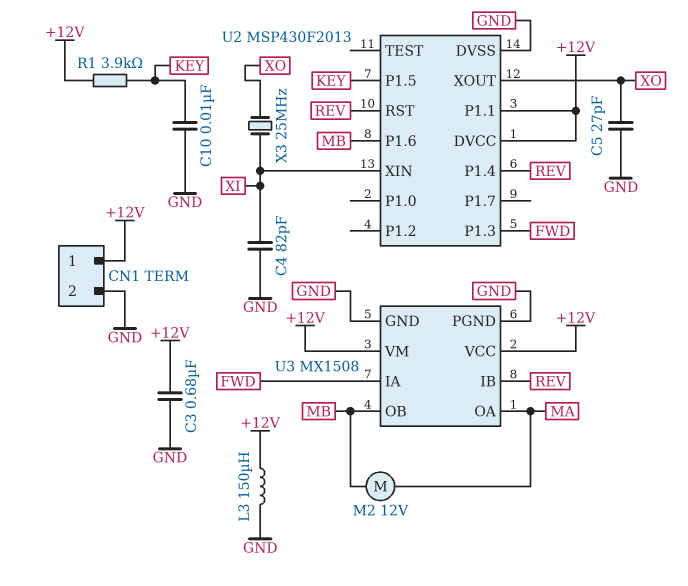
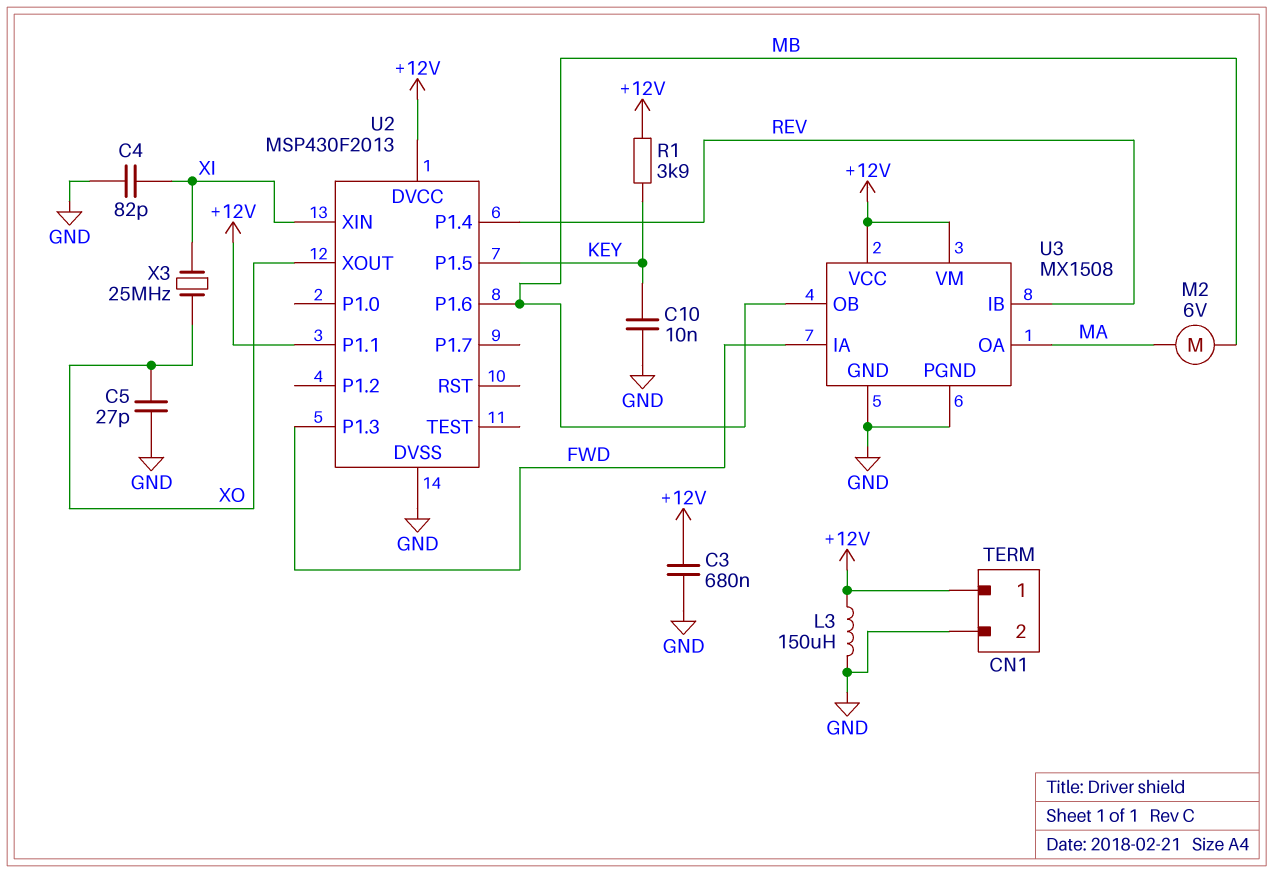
M2: motor 12V (MA, MB) -> motor 6V (MA, MB)
U2 pin RST: REV -> none

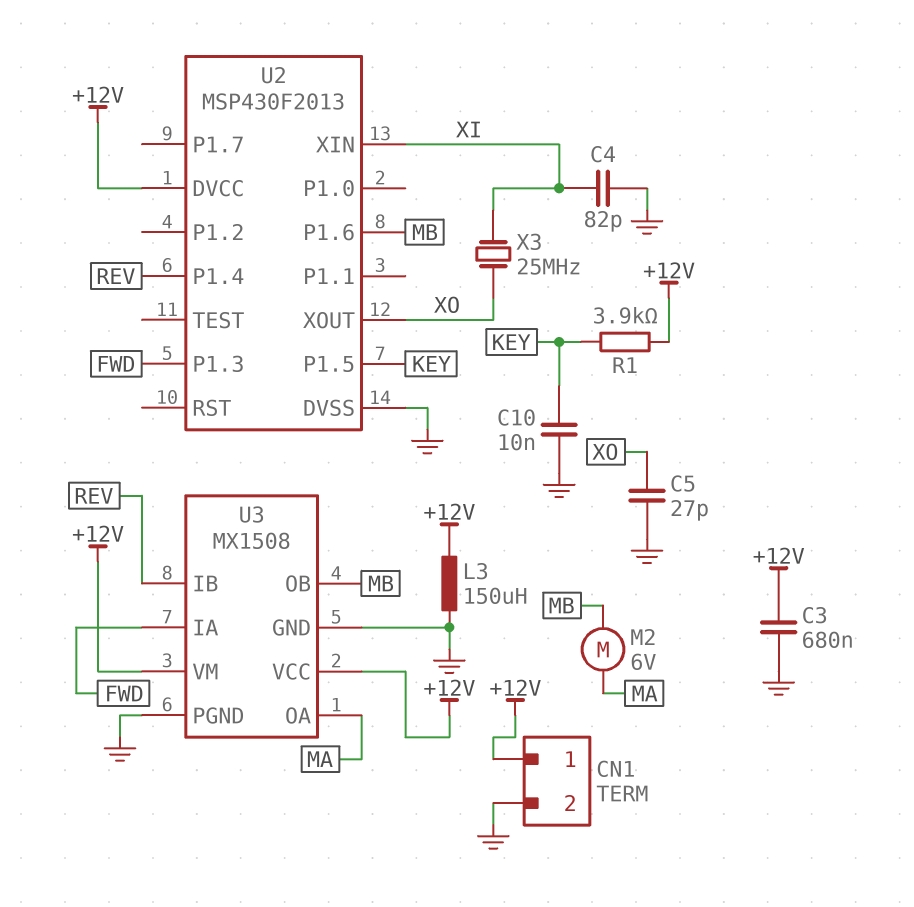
U2 pin P1.1: +12V -> none

